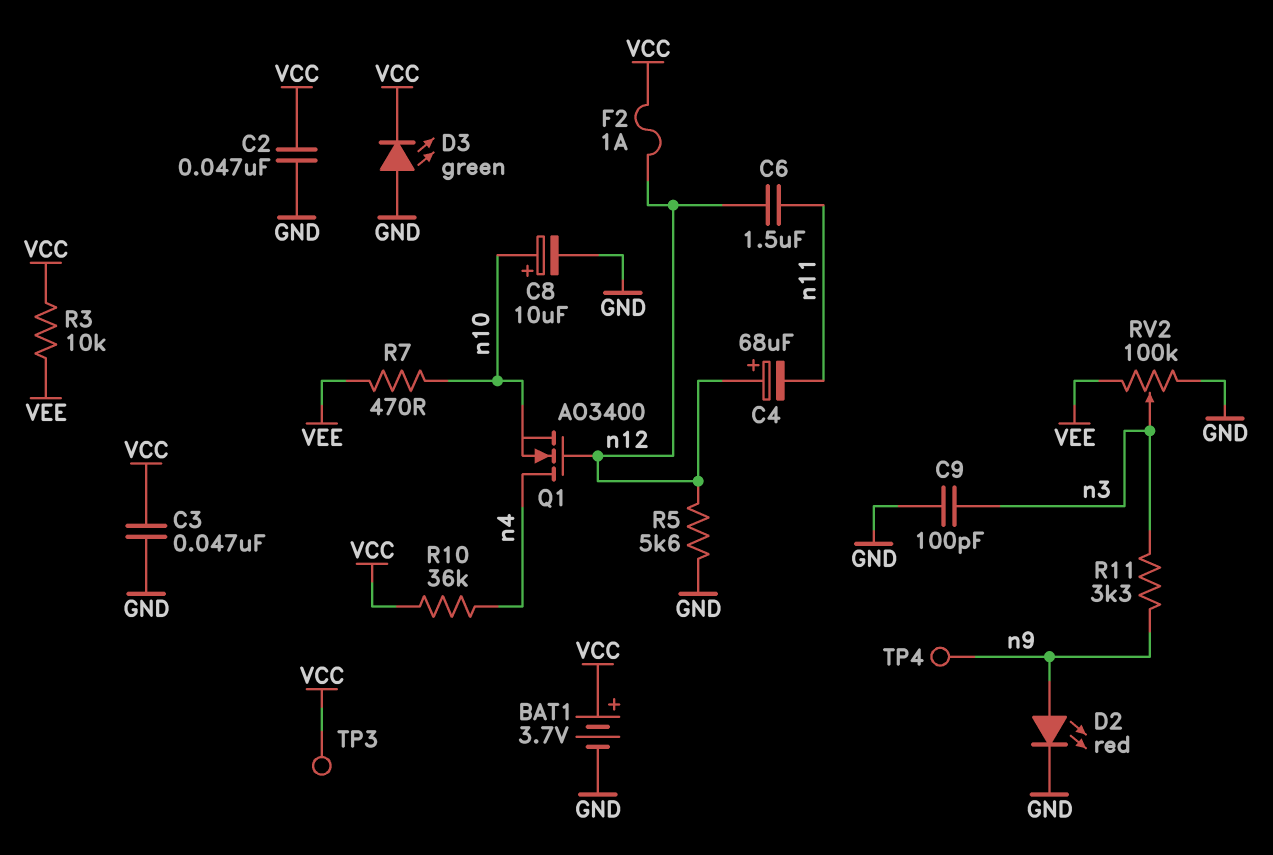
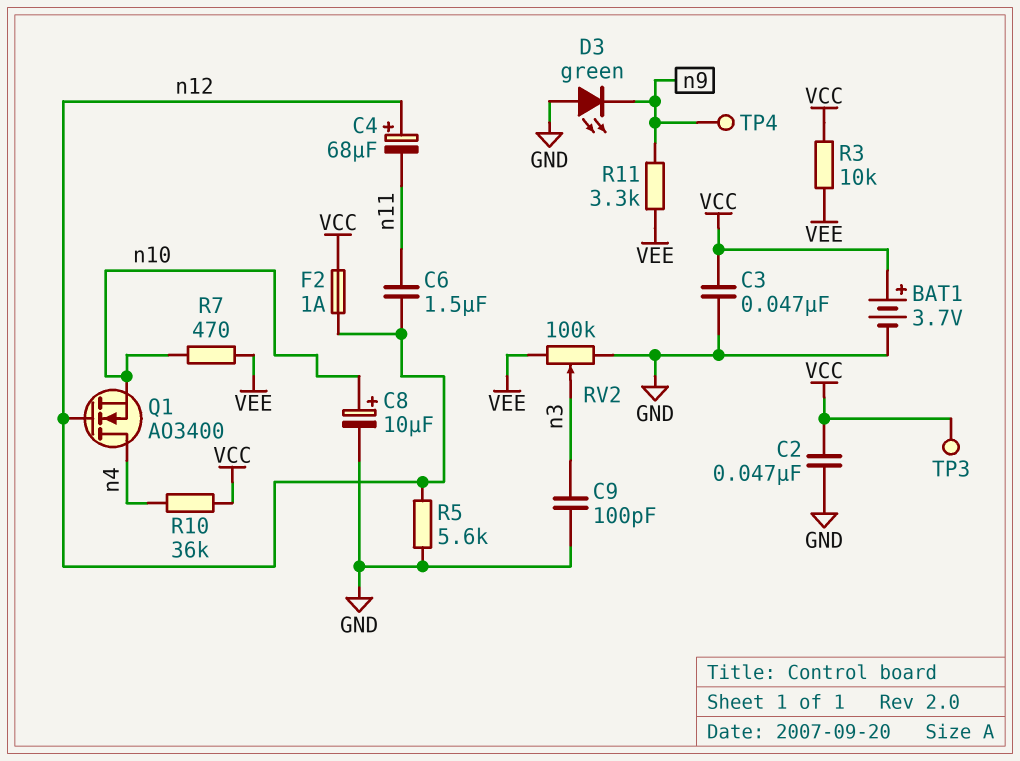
D2: LED red (A n9, K GND) -> none
D3: LED green (A GND, K VCC) -> LED green (A GND, K n9)
R11: 3.3k (n3, n9) -> 3.3k (VEE, n9)

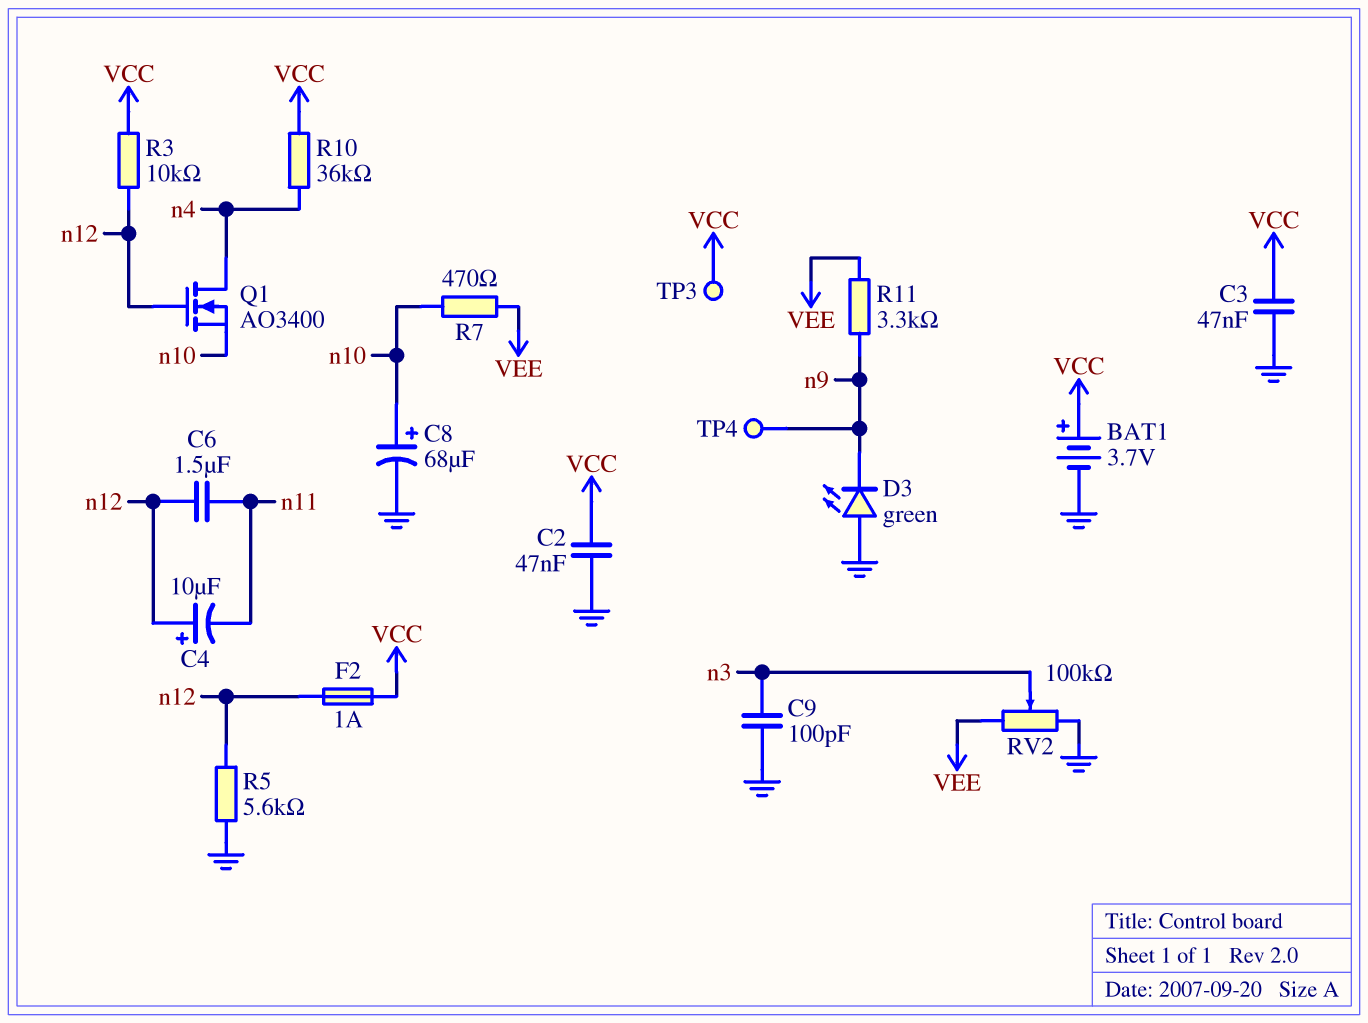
C4: 68uF (plus n12, minus n11) -> 10uF (plus n12, minus n11)
C8: 10uF (plus n10, minus GND) -> 68uF (plus n10, minus GND)
R3: 10k (VCC, VEE) -> 10k (VCC, n12)

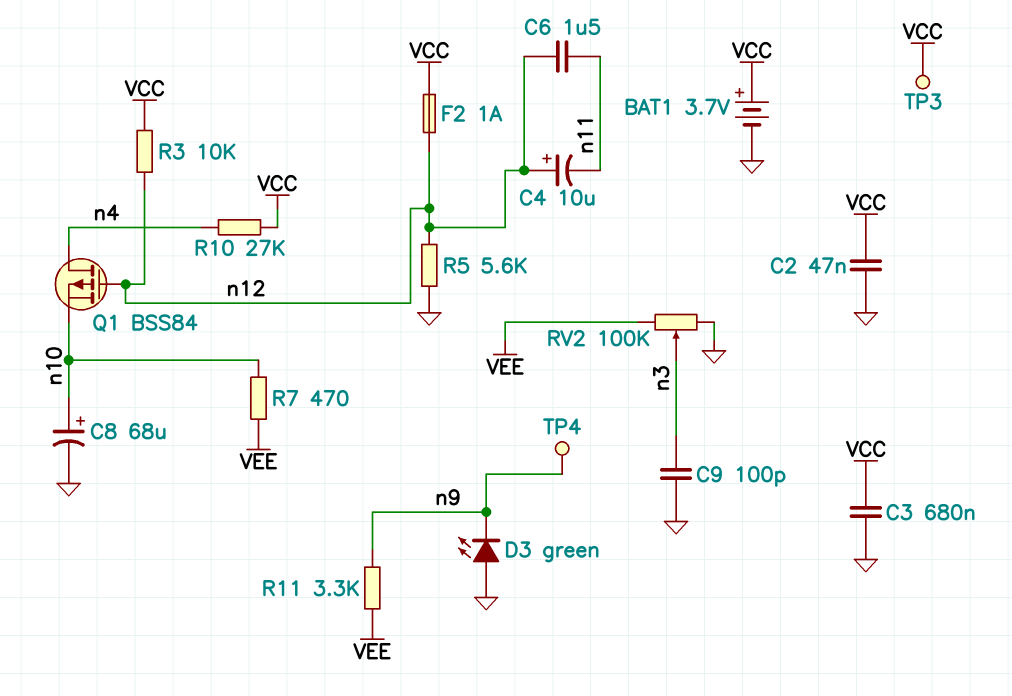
C3: 47nF (GND, VCC) -> 680nF (GND, VCC)
Q1: NMOS AO3400 (G n12, D n4, S n10) -> PMOS BSS84 (G n12, D n4, S n10)
R10: 36k (VCC, n4) -> 27k (VCC, n4)

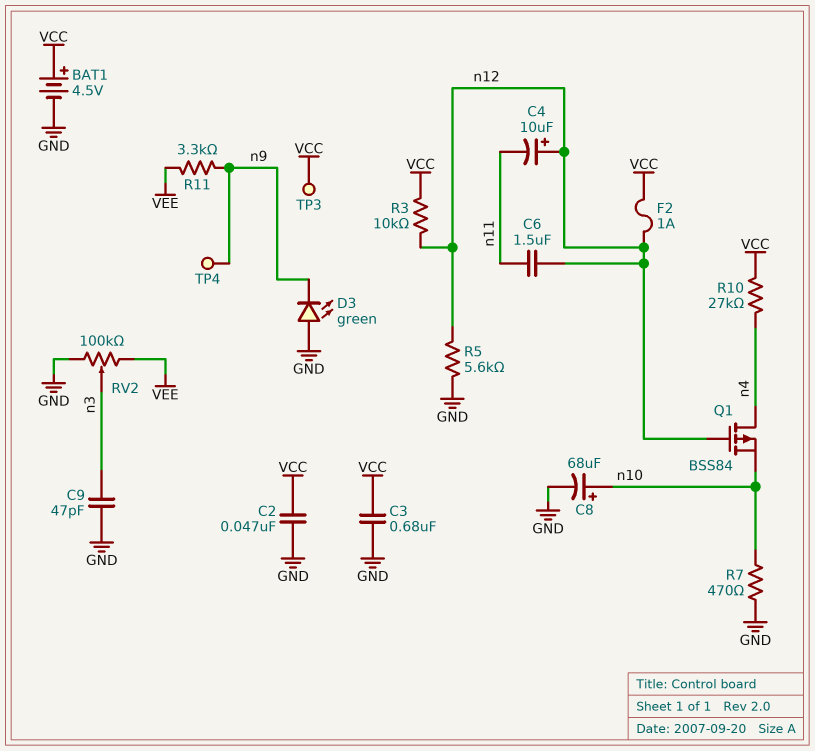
BAT1: 3.7V (plus VCC, minus GND) -> 4.5V (plus VCC, minus GND)
C9: 100pF (GND, n3) -> 47pF (GND, n3)
R7: 470 (VEE, n10) -> 470 (GND, n10)

